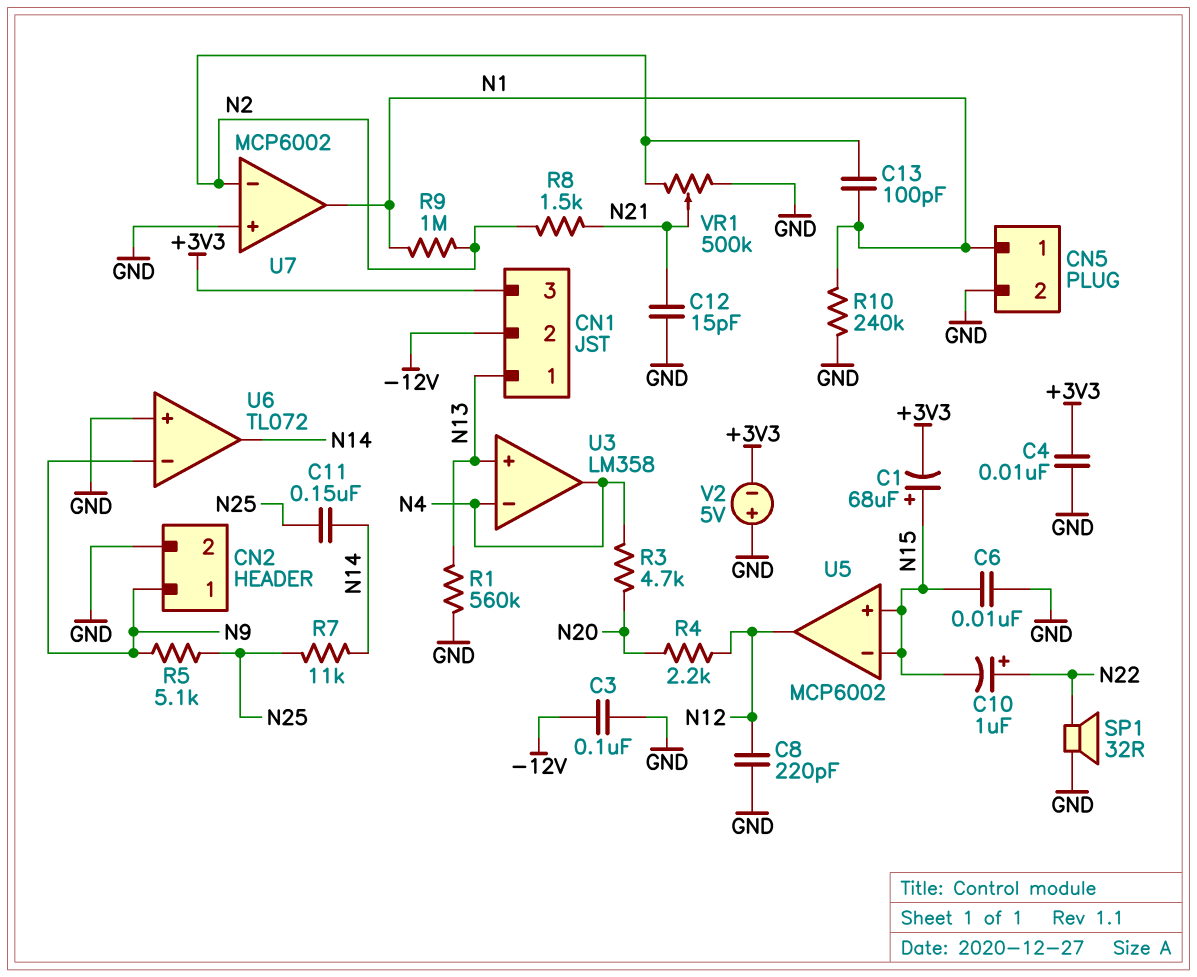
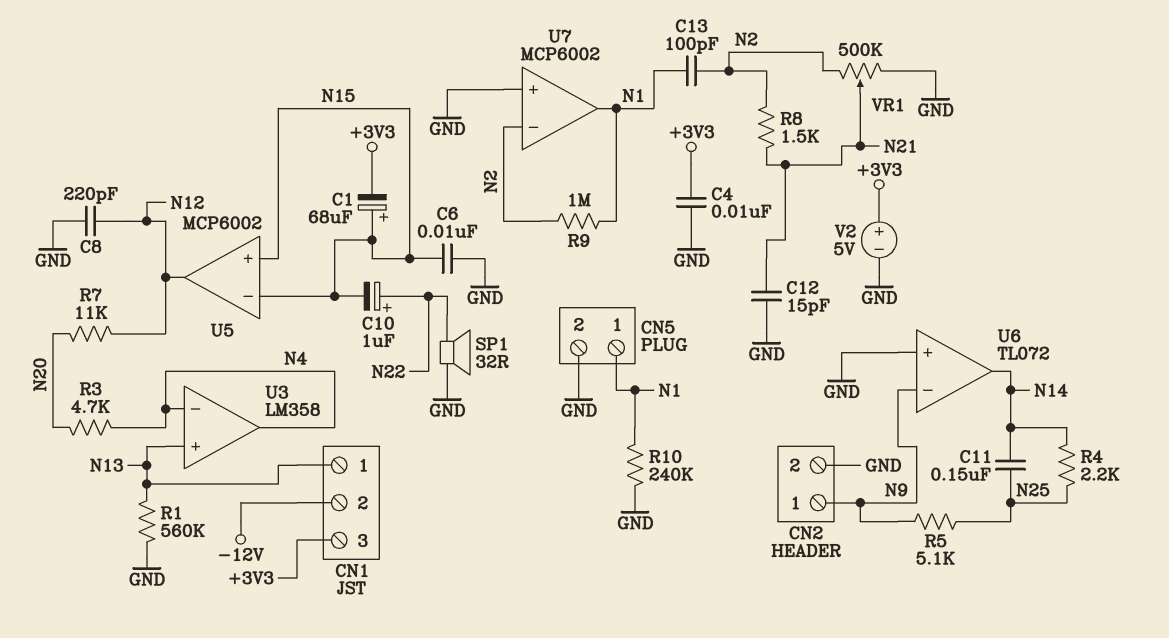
C3: 100nF (-12V, GND) -> none
R4: 2.2k (N12, N20) -> 2.2k (N14, N25)
R7: 11k (N14, N25) -> 11k (N12, N20)
V2: 5V (plus GND, minus +3V3) -> 5V (plus +3V3, minus GND)

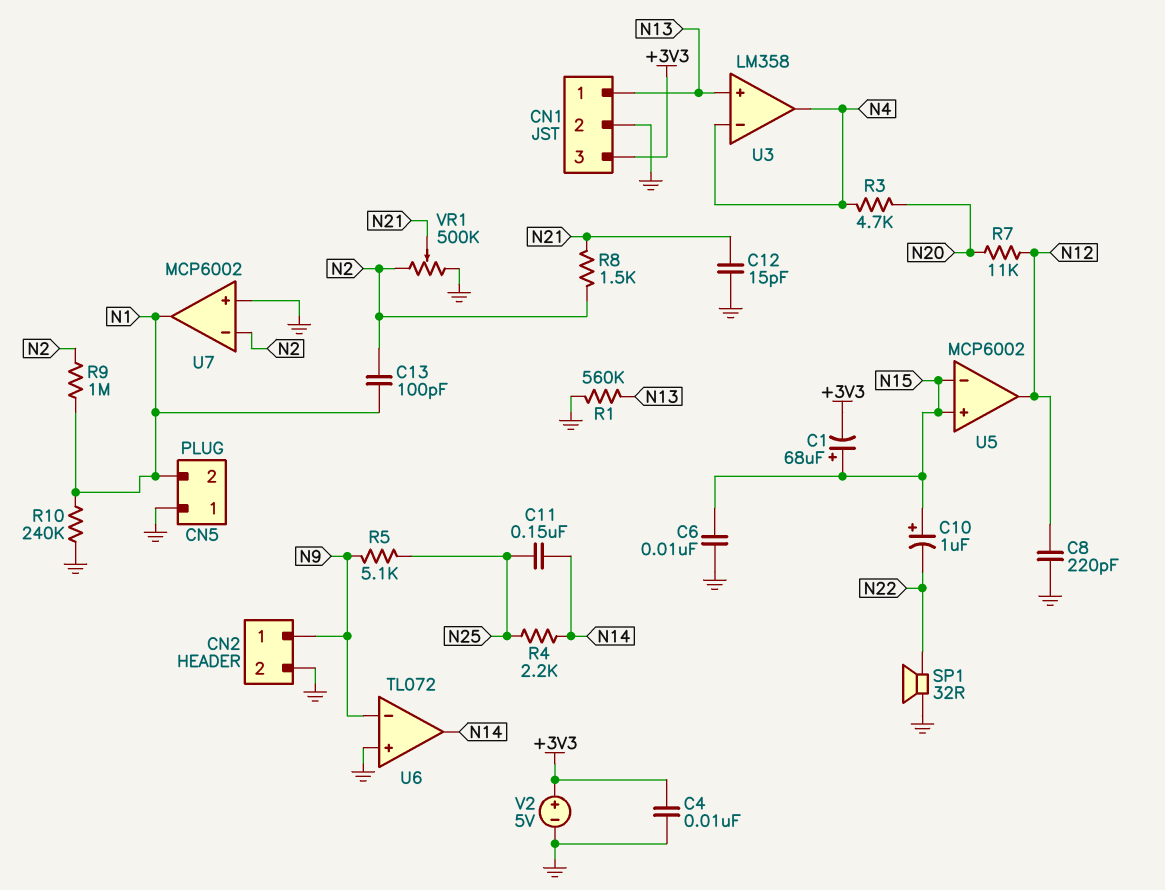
C10: 1uF (plus N22, minus N15) -> 1uF (plus N15, minus N22)
CN1 pin 2: -12V -> GND
CN5 pin 1: N1 -> GND
CN5 pin 2: GND -> N1

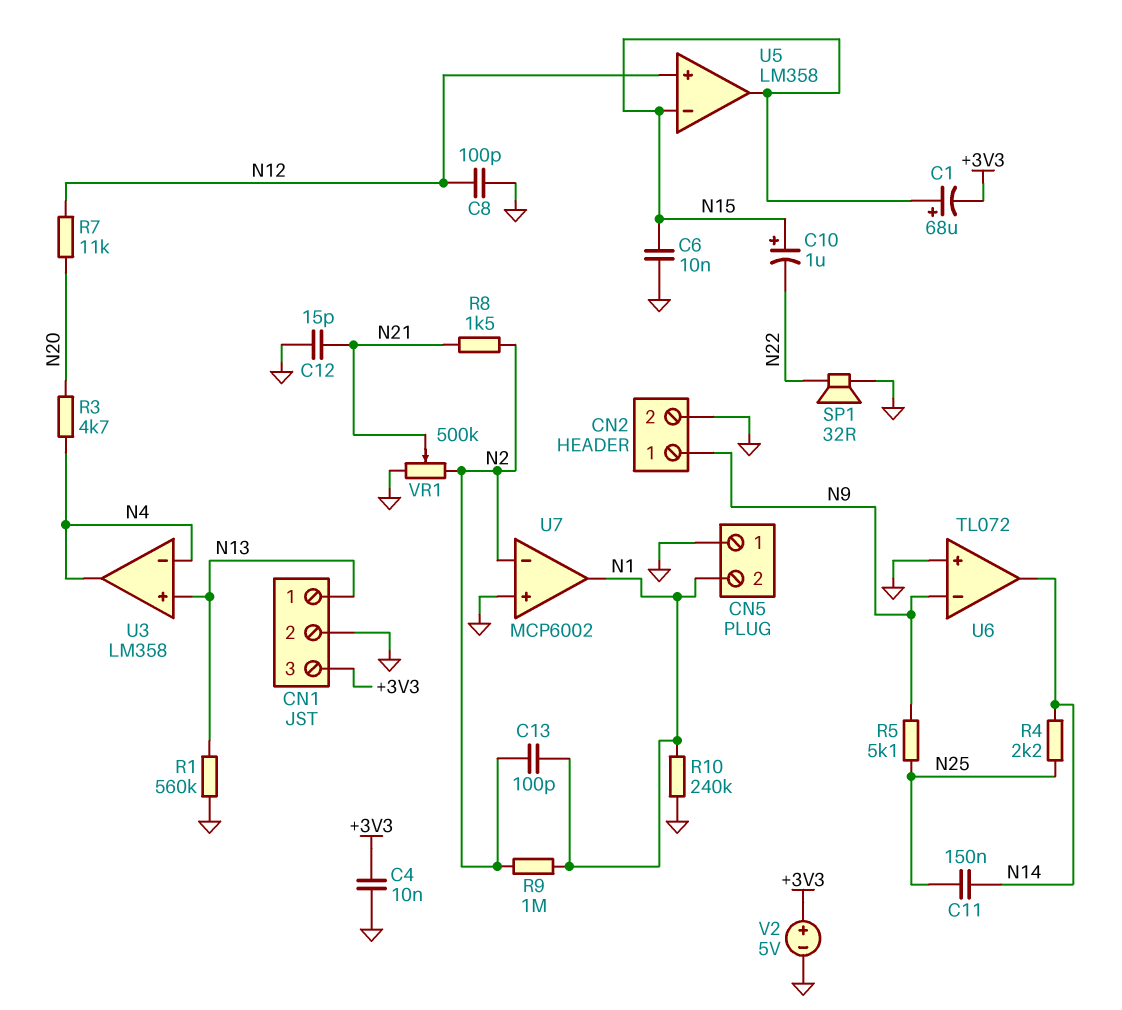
C8: 220pF (GND, N12) -> 100pF (GND, N12)
U5: MCP6002 -> LM358
U5 pin in+: N15 -> N12
U5 pin out: N12 -> N15

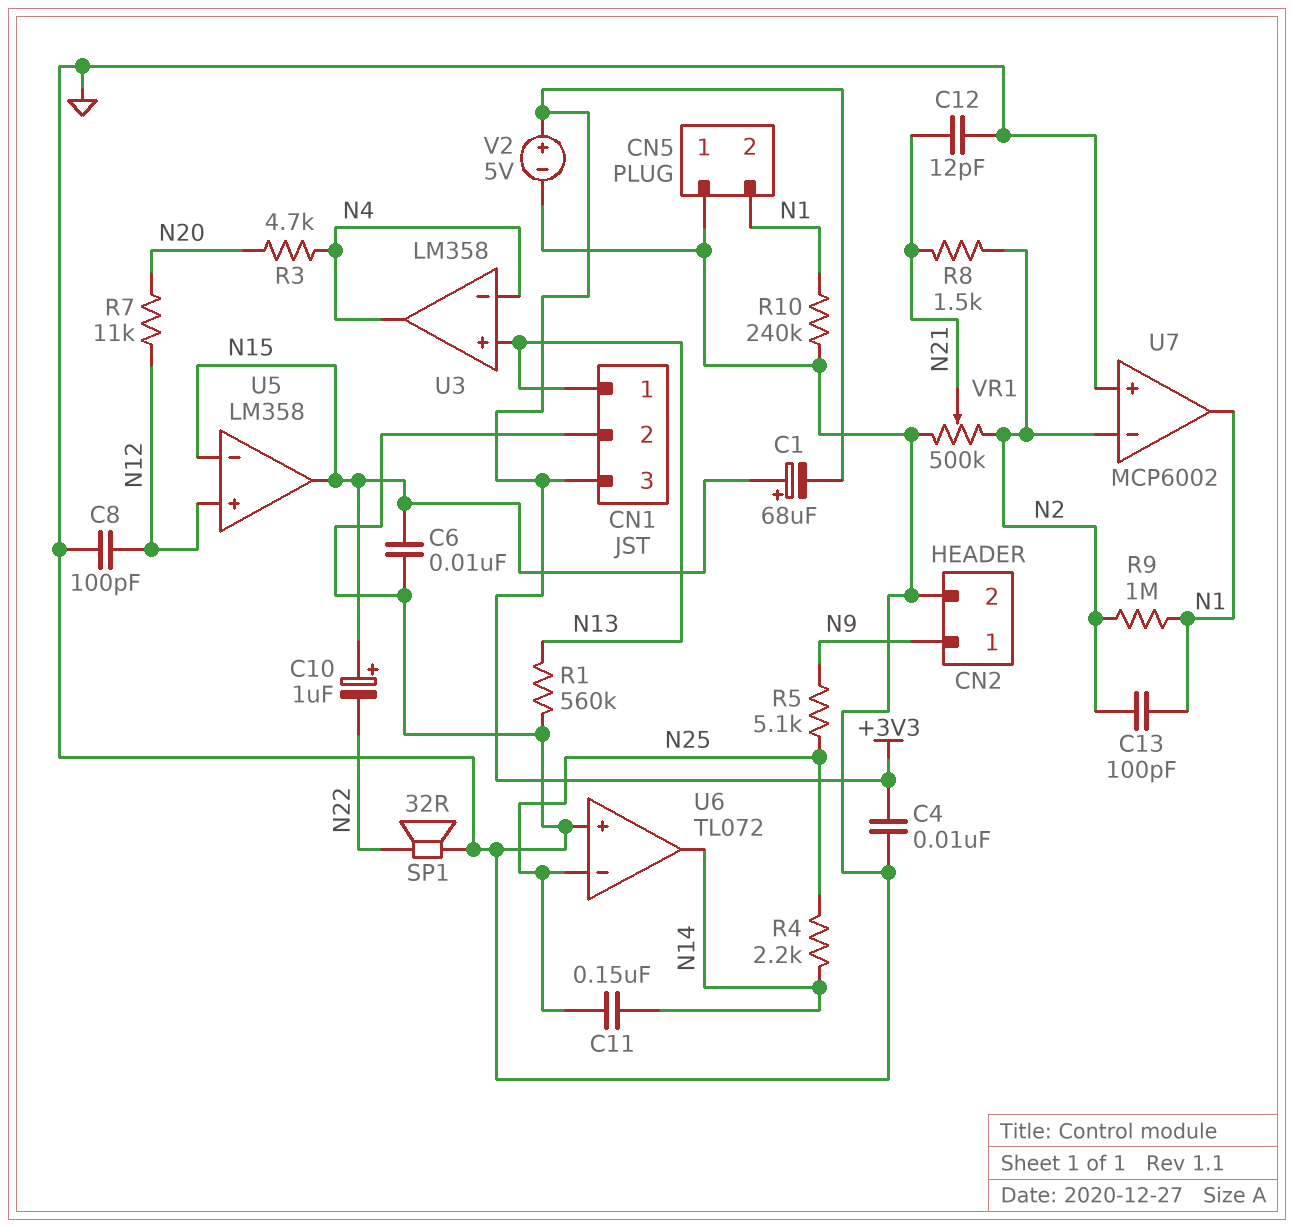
C12: 15pF (GND, N21) -> 12pF (GND, N21)
U6 pin in-: N9 -> N25

